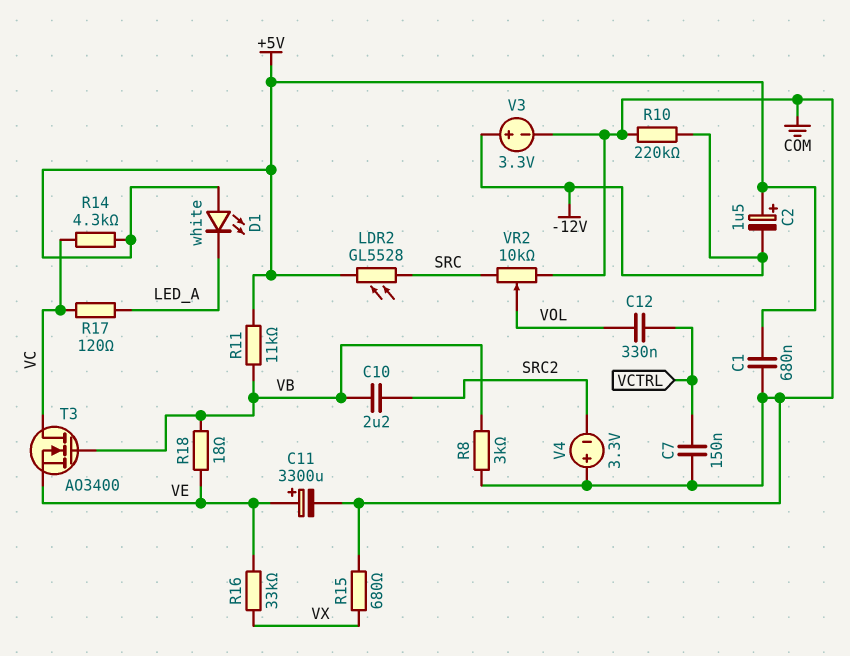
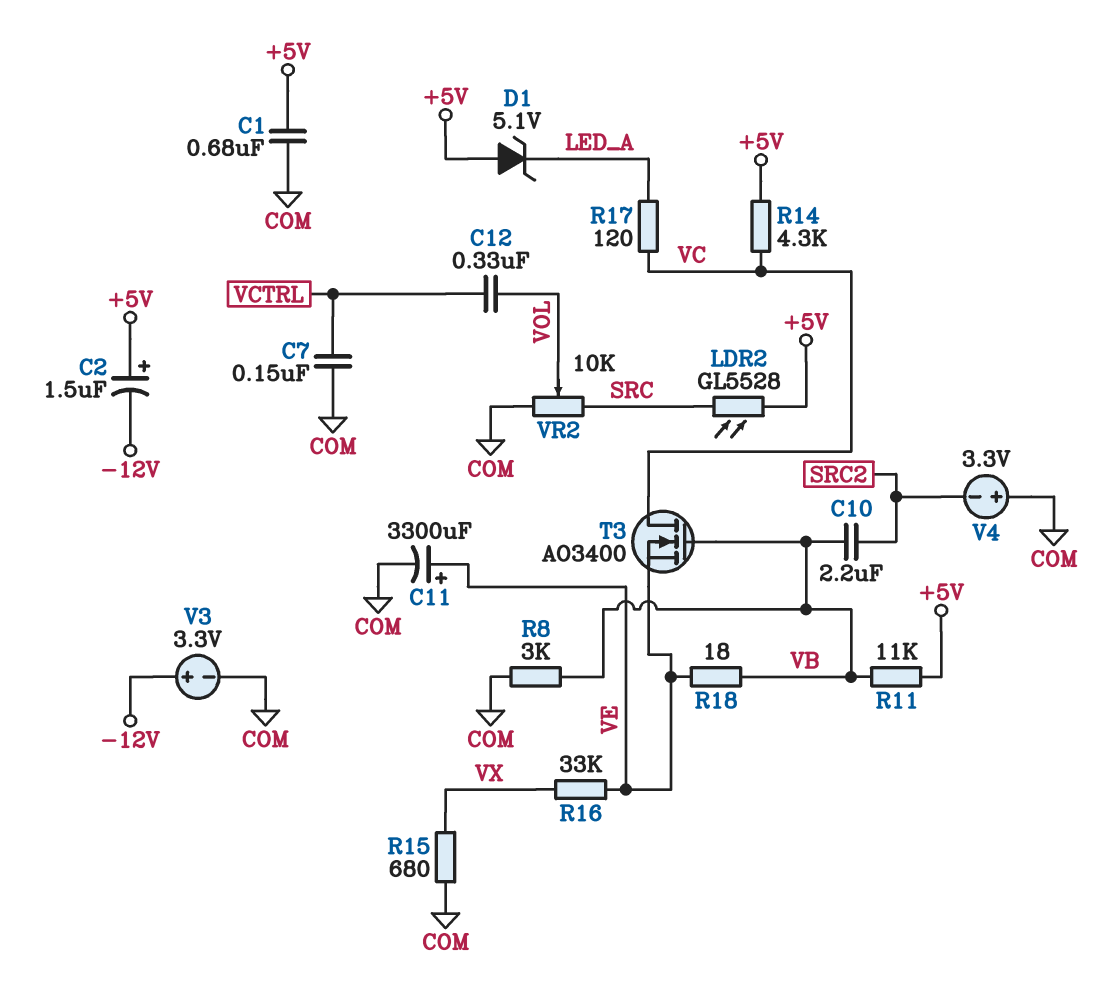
D1: LED white (A +5V, K LED_A) -> zener 5.1V (A +5V, K LED_A)
R10: 220k (-12V, COM) -> none

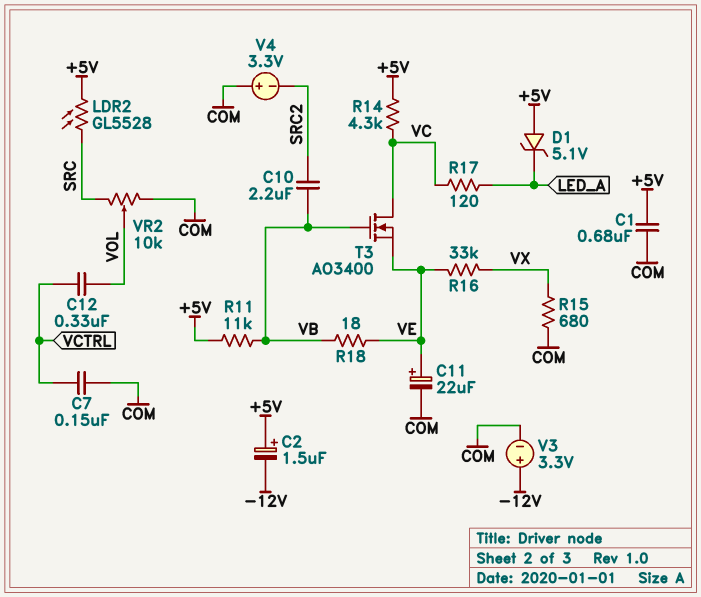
C11: 3300uF (plus VE, minus COM) -> 22uF (plus VE, minus COM)
R8: 3k (COM, VB) -> none

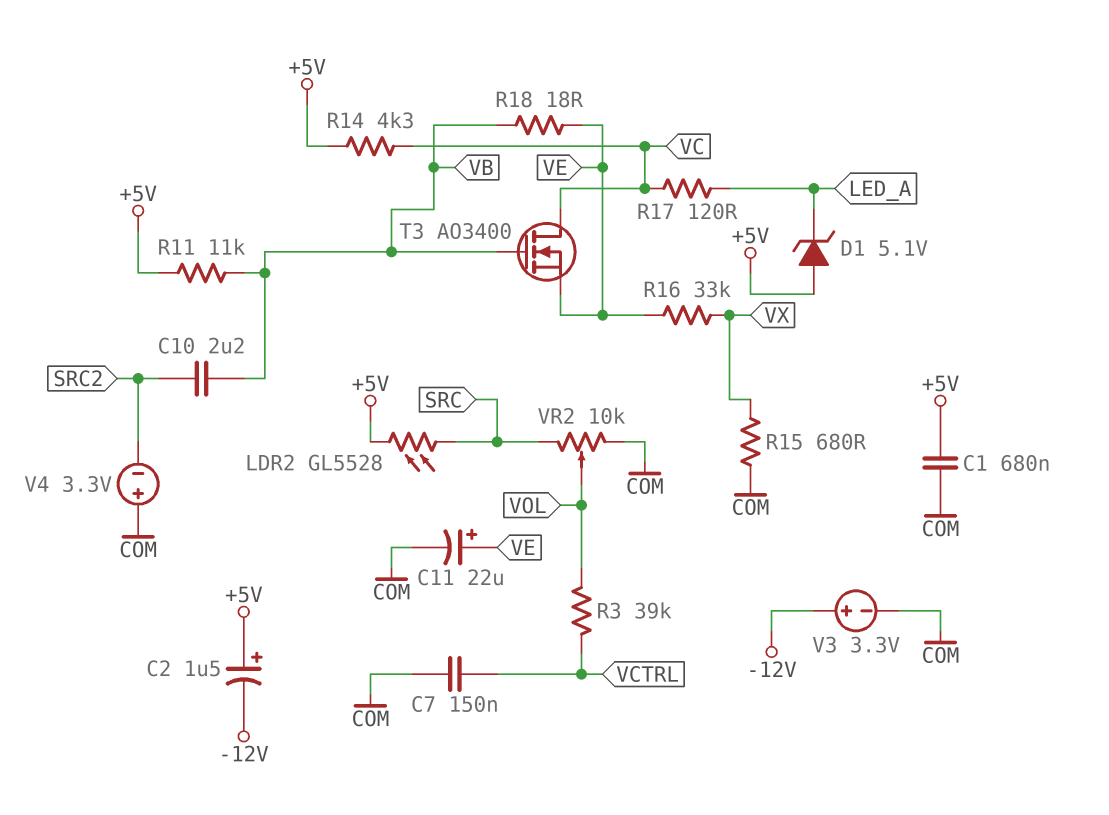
C12: 330nF (VCTRL, VOL) -> none
R3: none -> 39k (VCTRL, VOL)

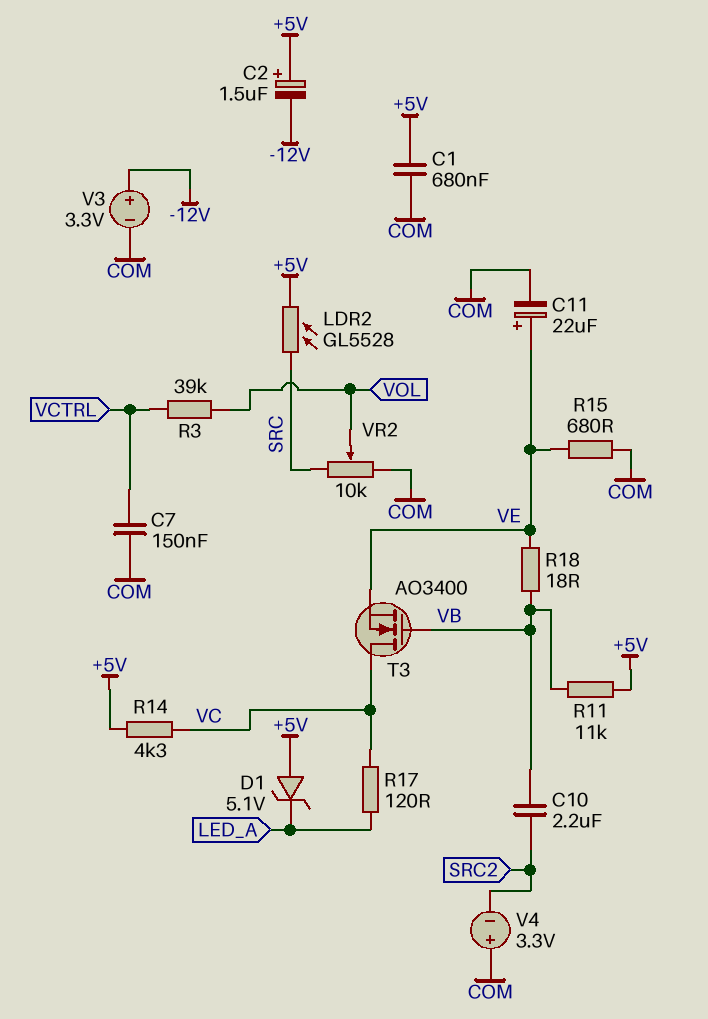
R15: 680 (COM, VX) -> 680 (COM, VE)
R16: 33k (VE, VX) -> none

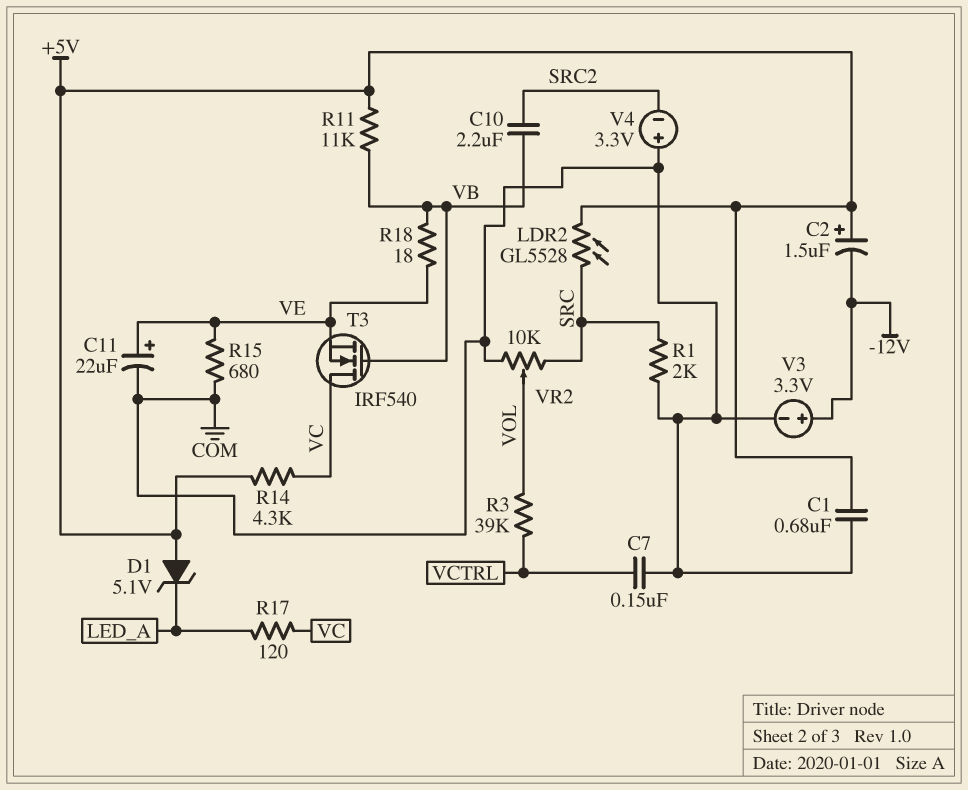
R1: none -> 2k (COM, SRC)
T3: NMOS AO3400 (G VB, D VC, S VE) -> NMOS IRF540 (G VB, D VC, S VE)

